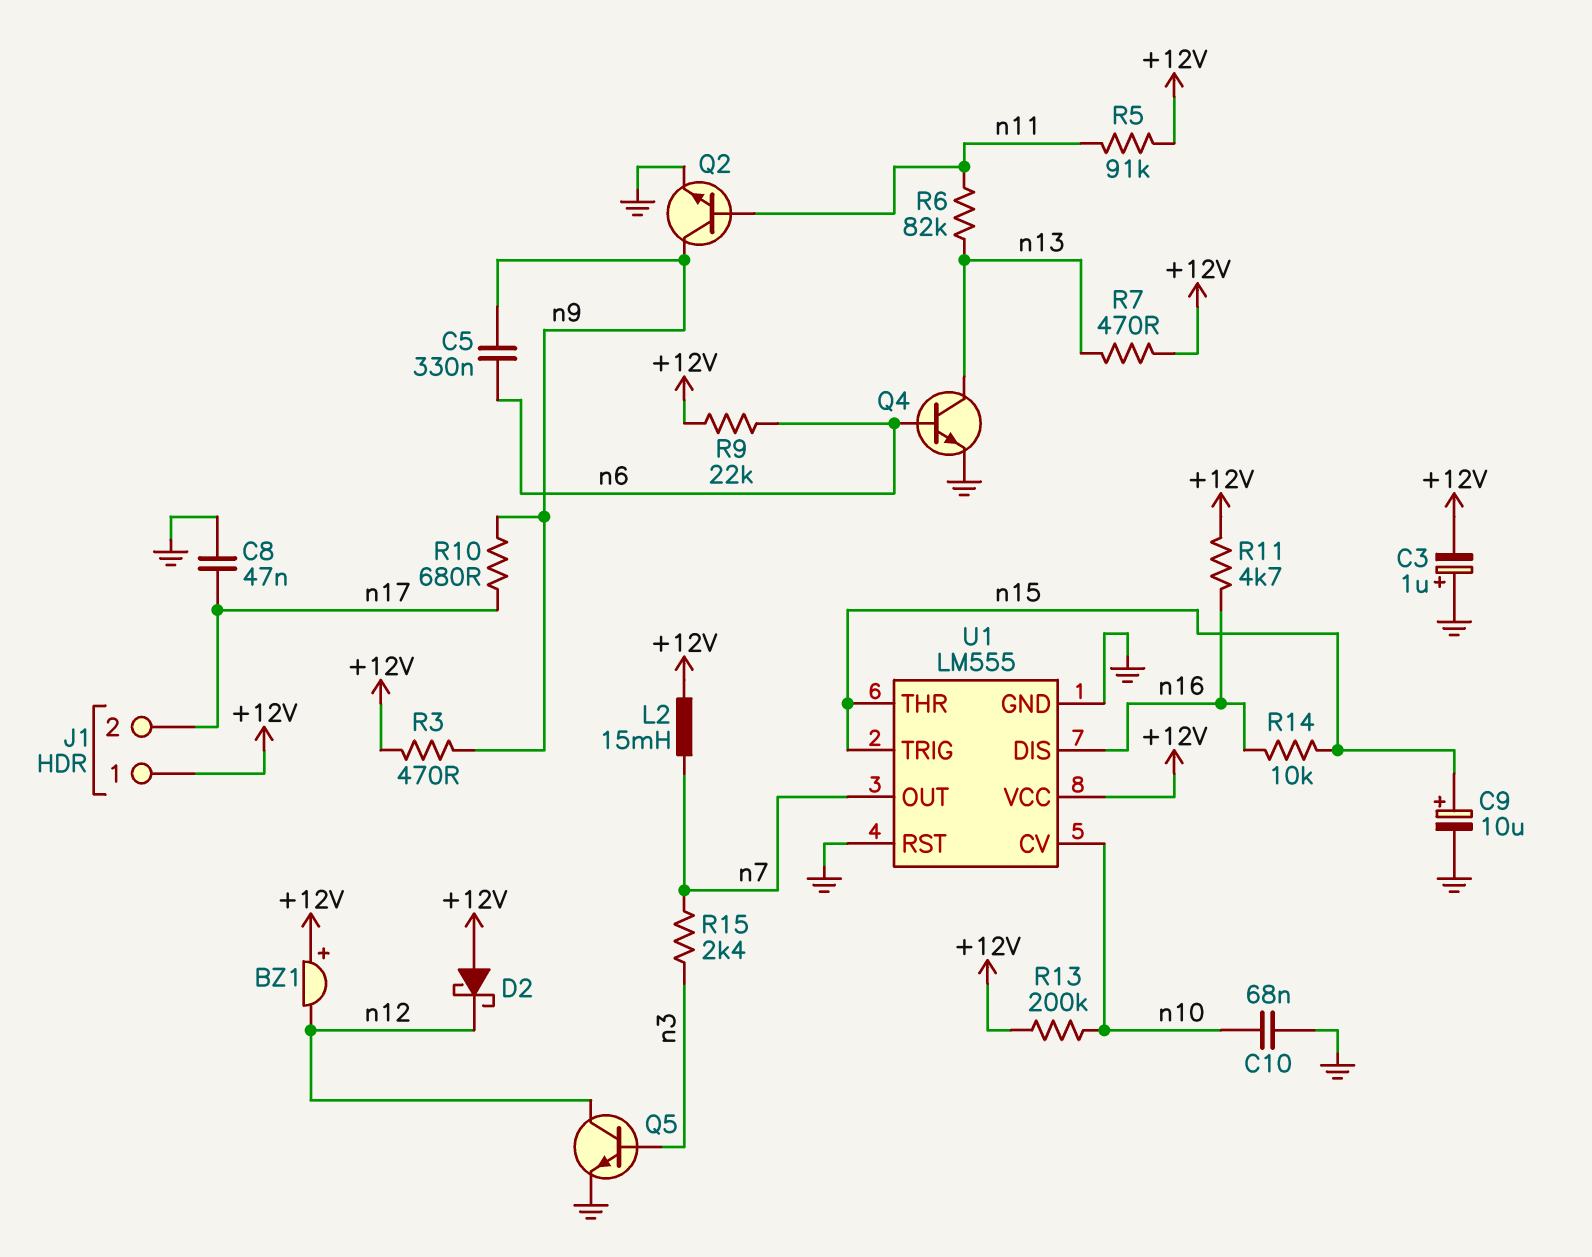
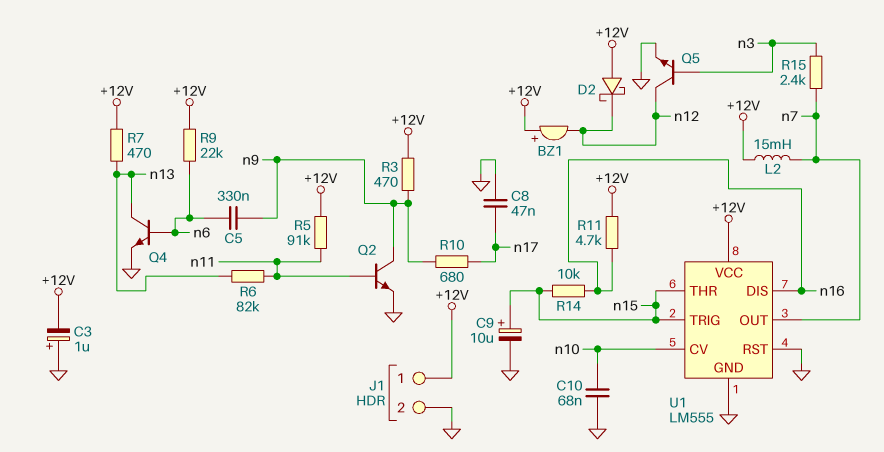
J1 pin 2: n17 -> GND
R13: 200k (+12V, n10) -> none

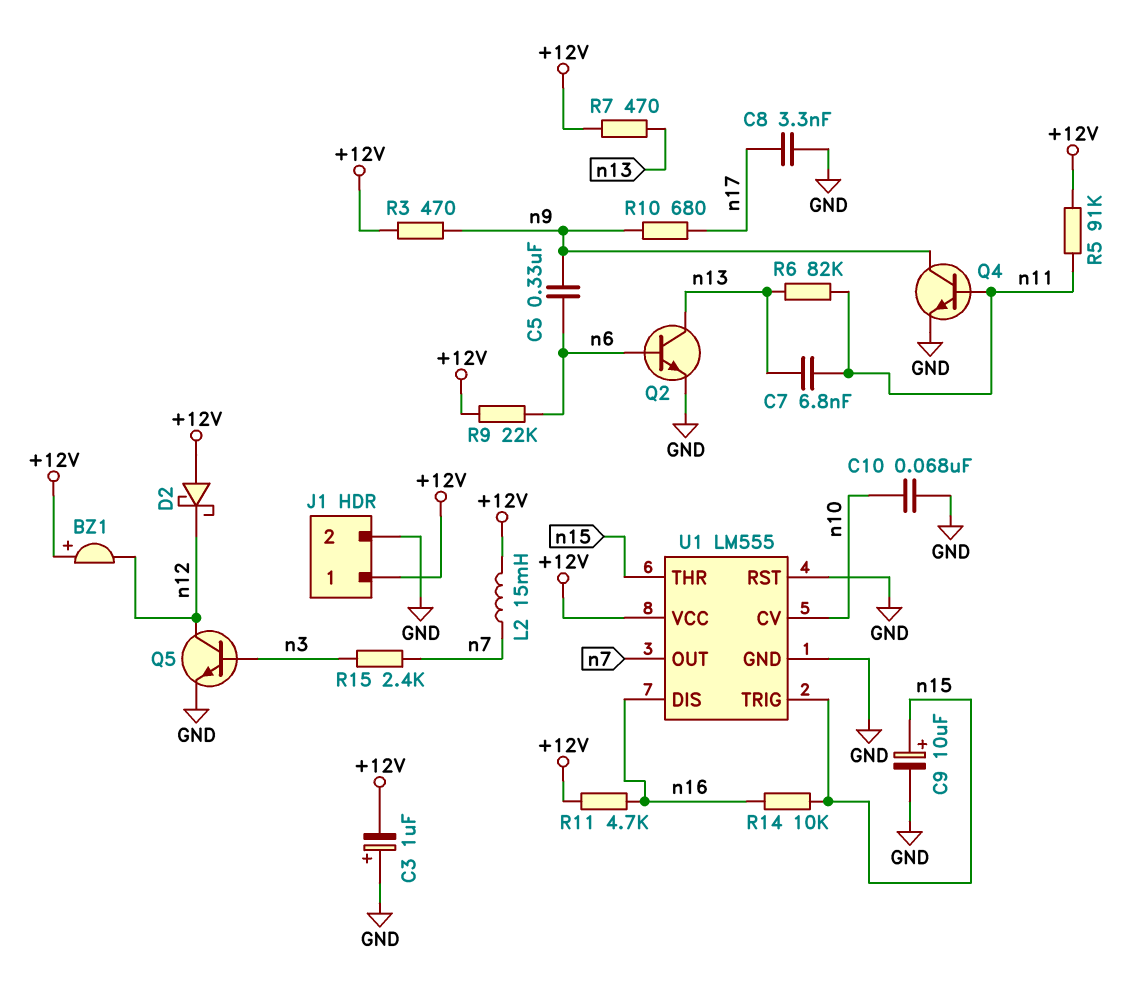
C7: none -> 6.8nF (n11, n13)
C8: 47nF (GND, n17) -> 3.3nF (GND, n17)
Q2: NPN (B n11, C n9, E GND) -> NPN (B n6, C n13, E GND)
Q4: NPN (B n6, C n13, E GND) -> NPN (B n11, C n9, E GND)

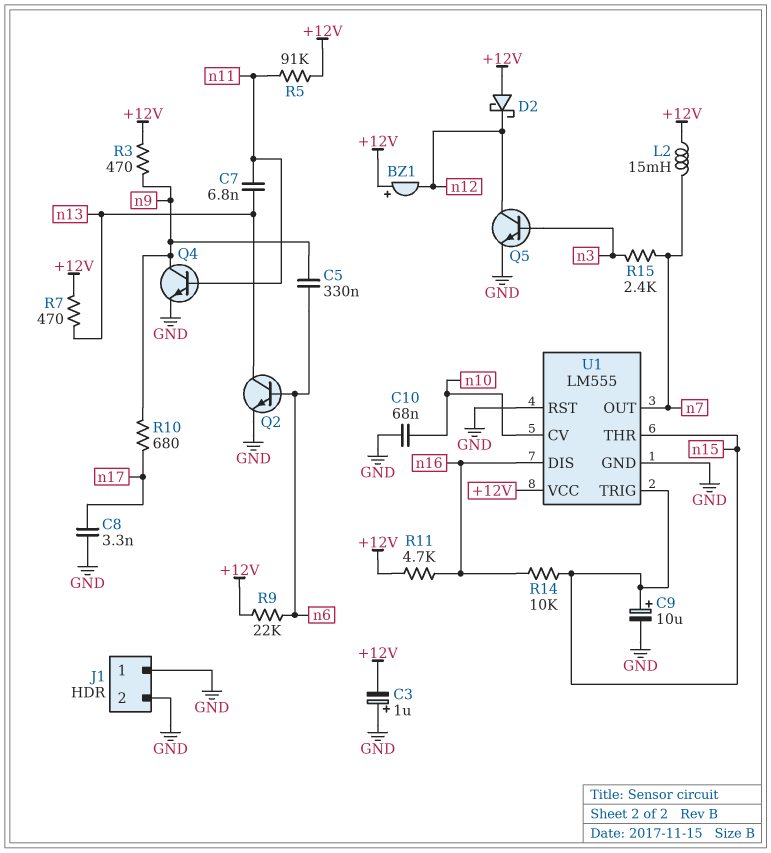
J1 pin 1: +12V -> GND
R6: 82k (n11, n13) -> none

